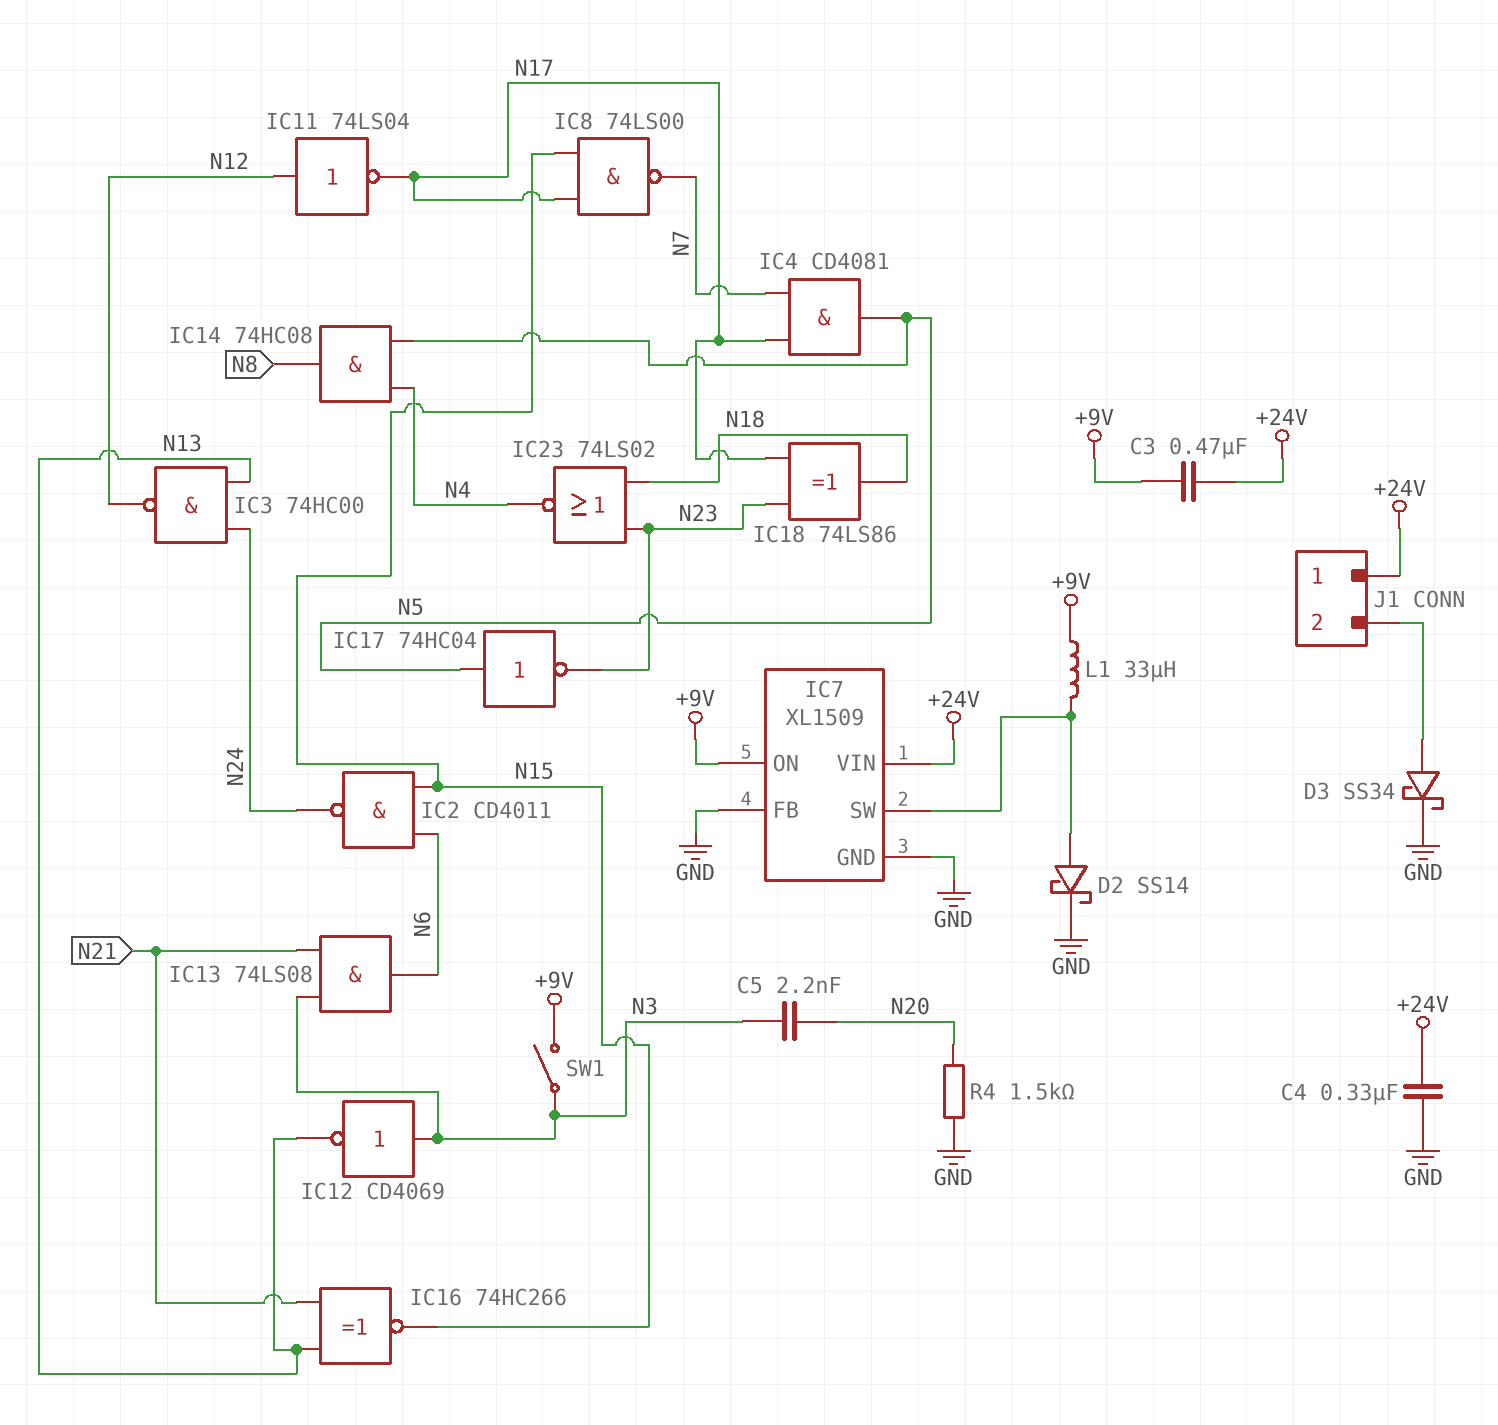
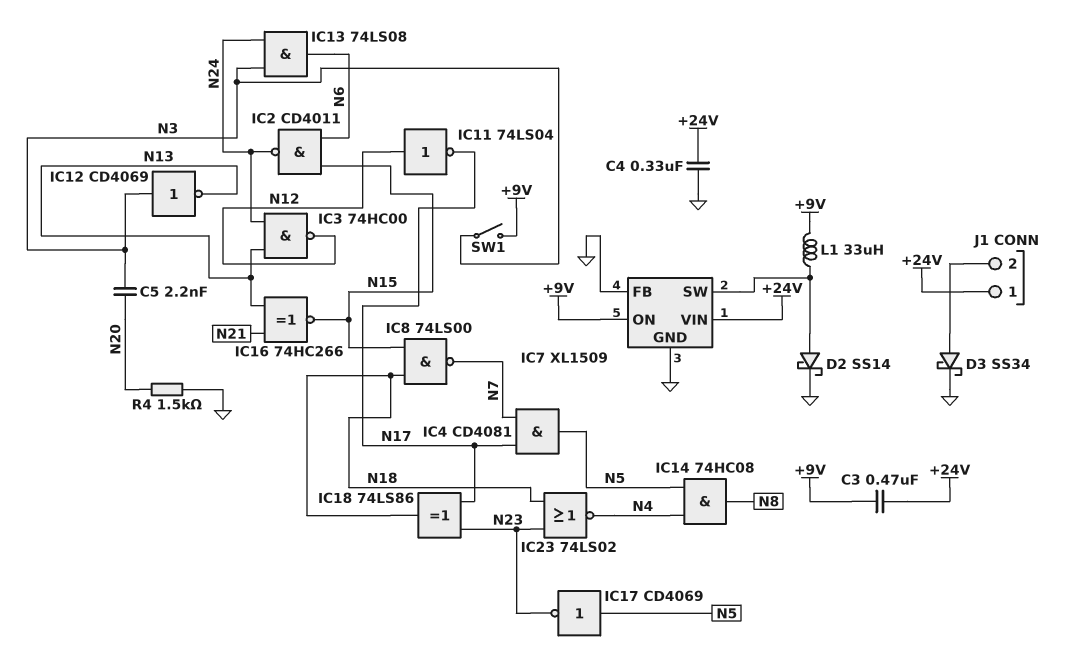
IC8: NAND 74LS00 (in N15, in N17, out N7) -> NAND 74LS00 (in N15, in N18, out N7)
IC13: AND 74LS08 (in N3, in N21, out N6) -> AND 74LS08 (in N3, in N24, out N6)
IC17: NOT 74HC04 (in N5, out N23) -> NOT CD4069 (in N5, out N23)

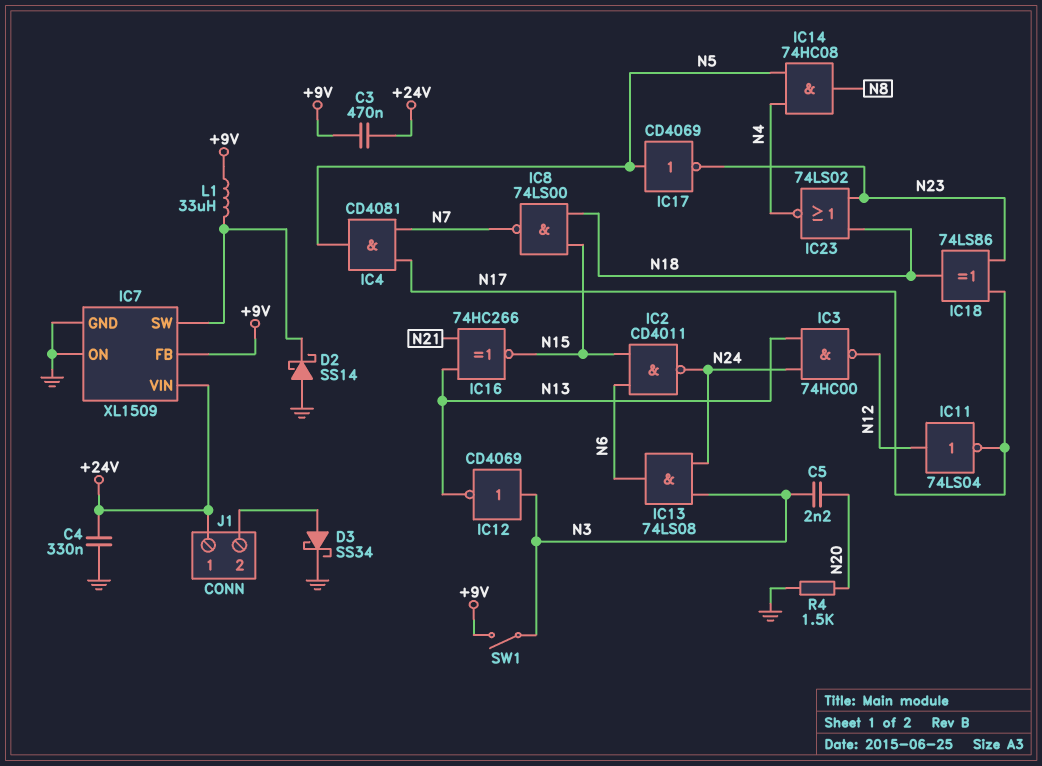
D2: schottky SS14 (A IC7/SW, K GND) -> schottky SS14 (A GND, K IC7/SW)
IC7 pin FB: GND -> +9V
IC7 pin ON: +9V -> GND

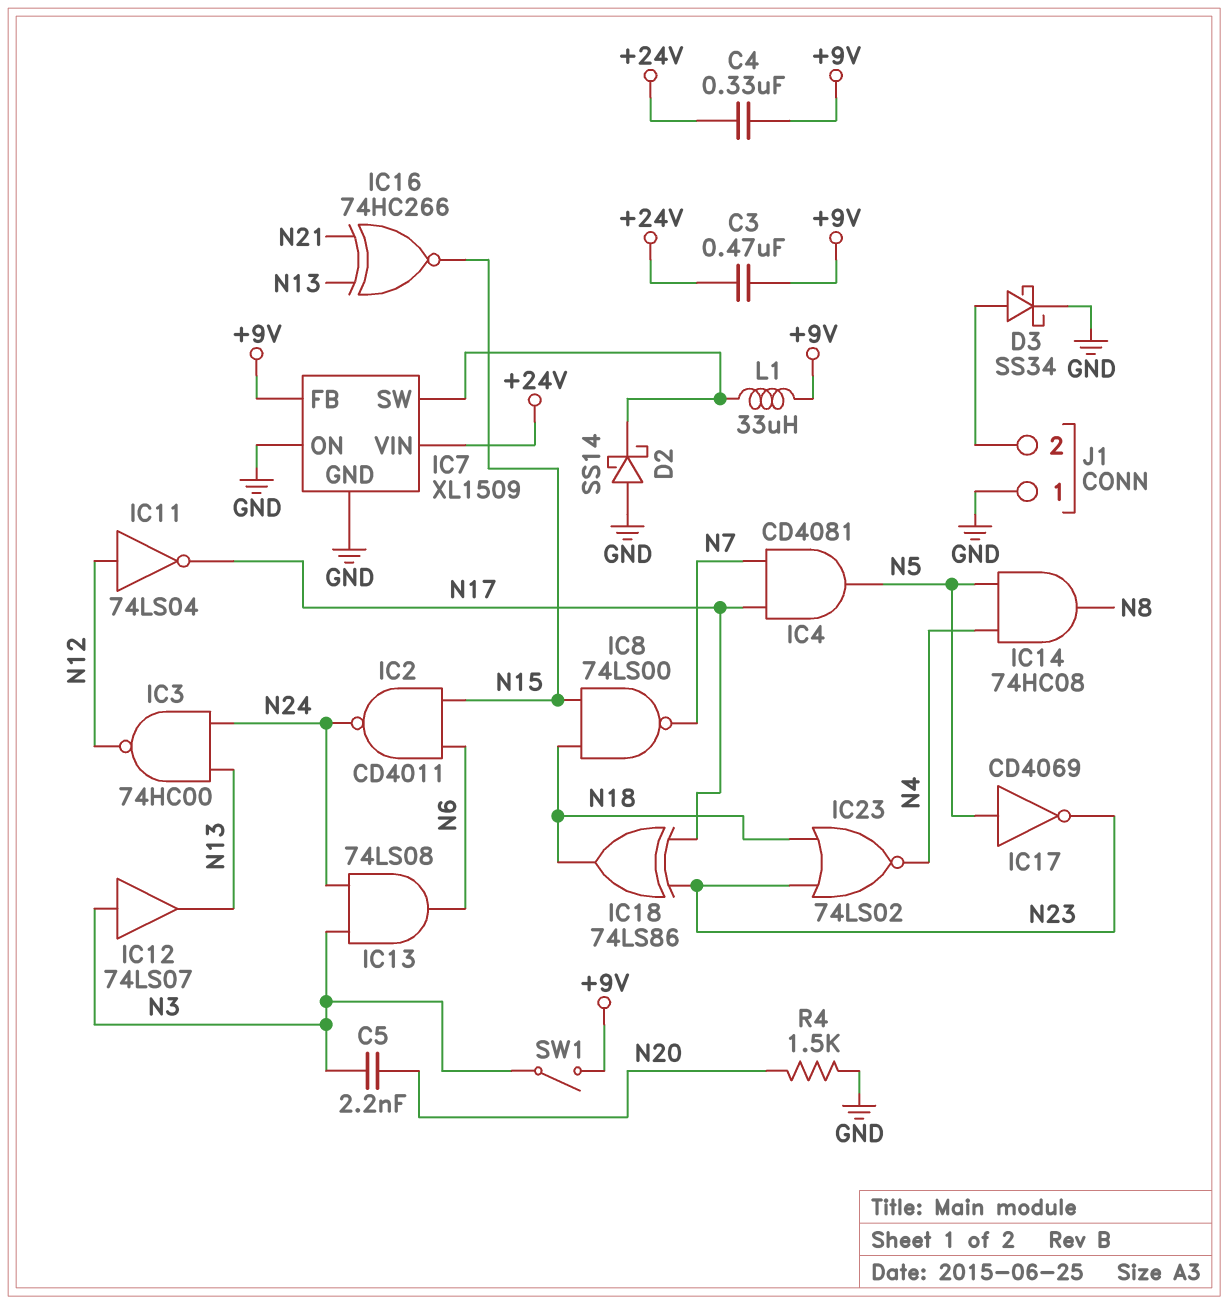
C4: 330nF (+24V, GND) -> 330nF (+9V, +24V)
IC12: NOT CD4069 (in N3, out N13) -> buffer 74LS07 (in N3, out N13)
J1 pin 1: +24V -> GND

